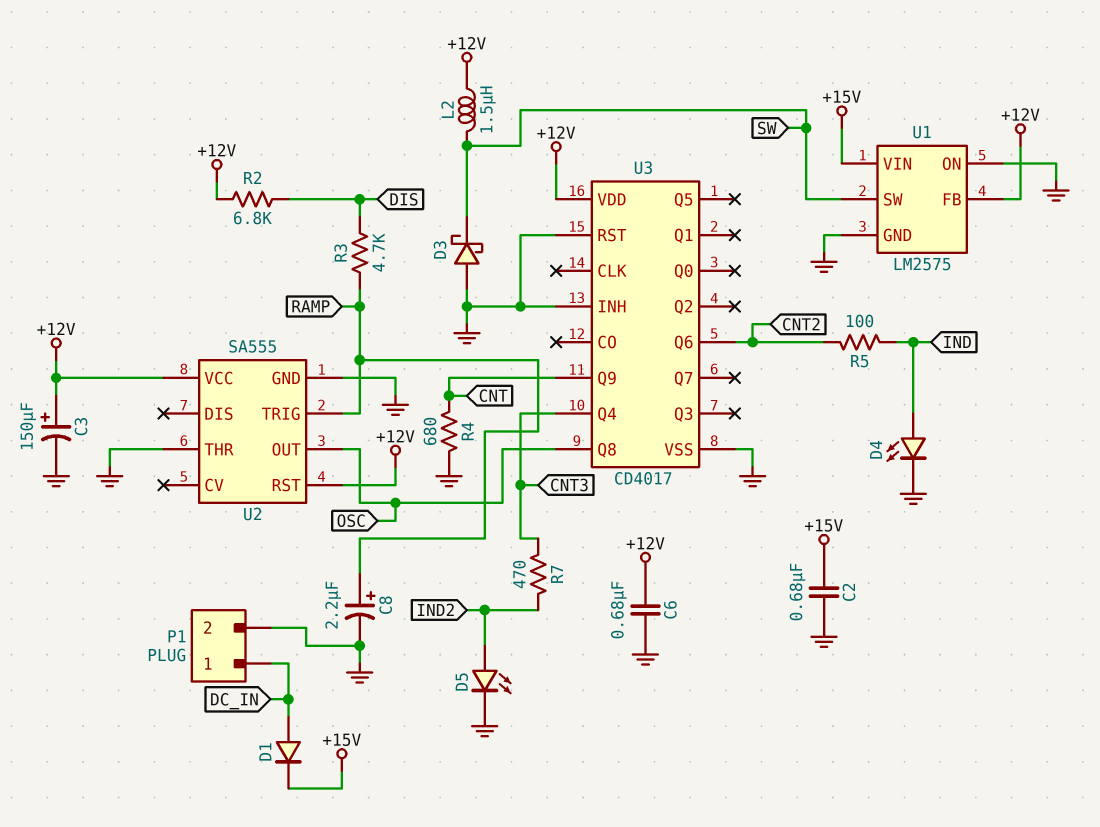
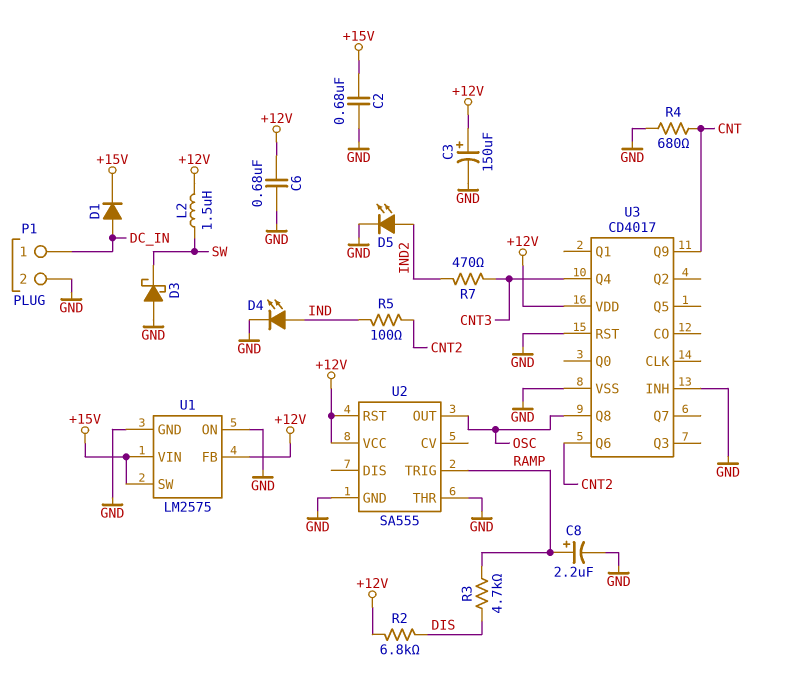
U1 pin SW: SW -> +15V

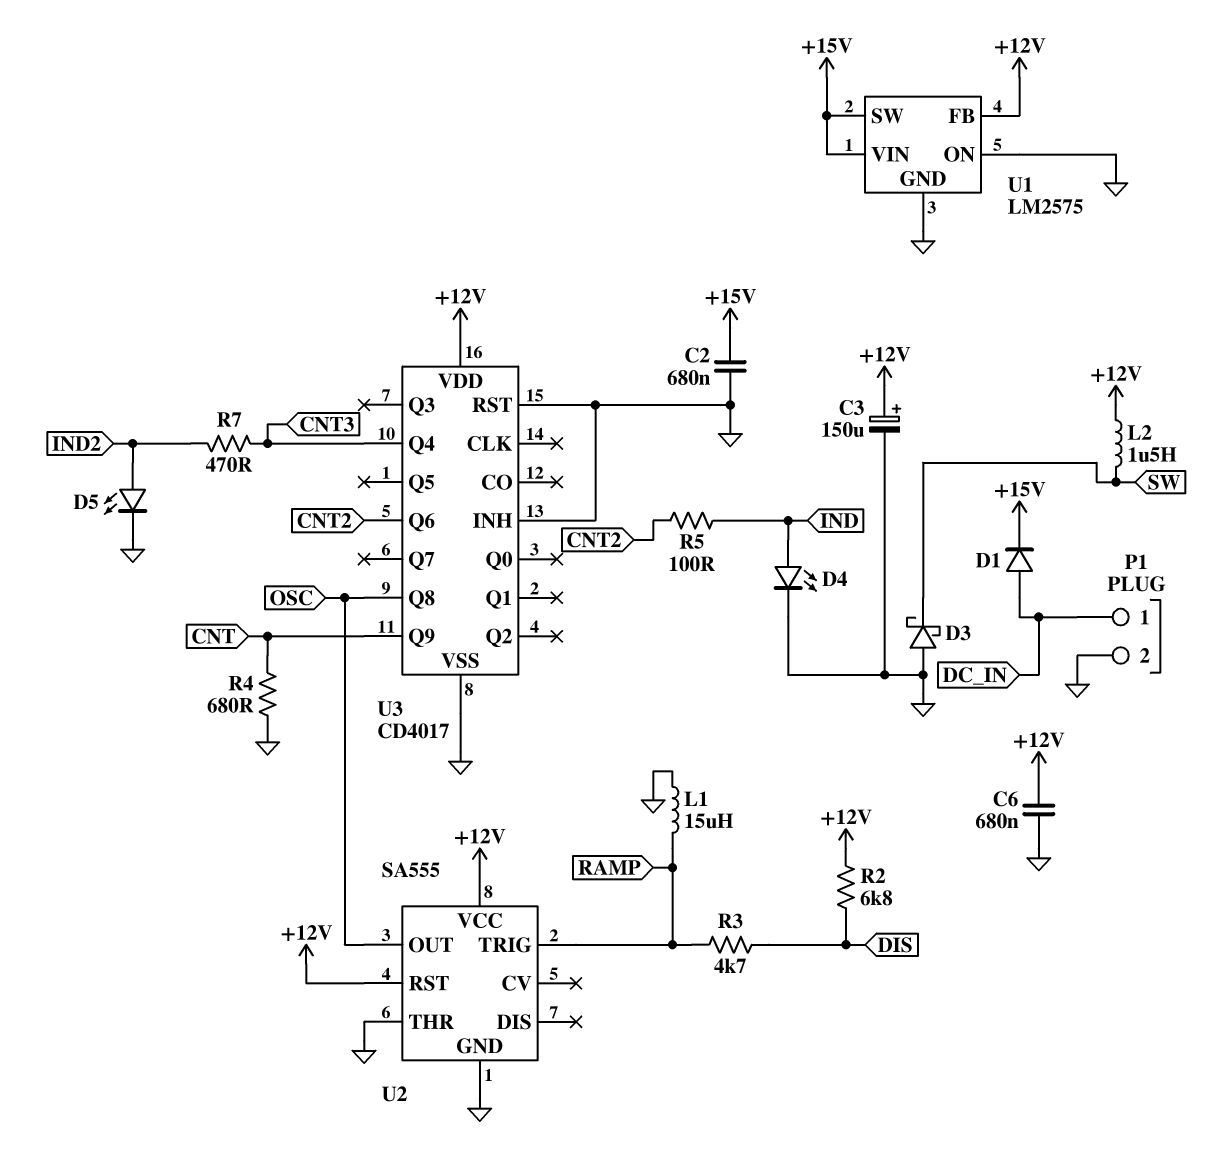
C8: 2.2uF (plus RAMP, minus GND) -> none
L1: none -> 15uH (GND, RAMP)

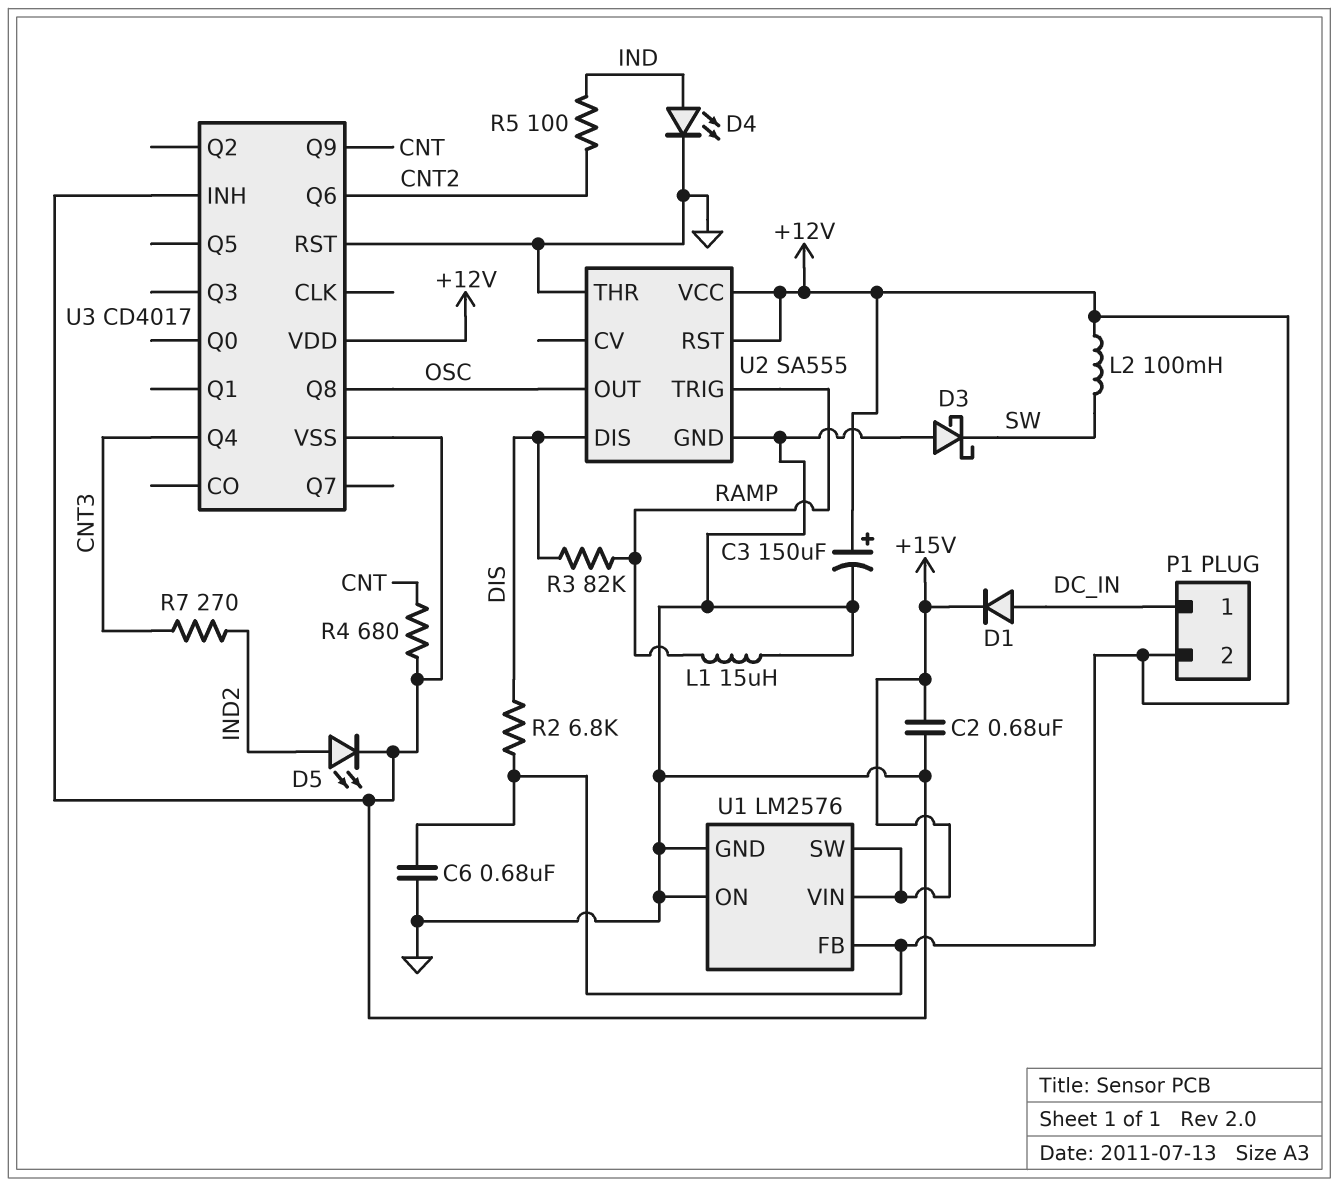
L2: 1.5uH (+12V, SW) -> 100mH (+12V, SW)
P1 pin 2: GND -> +12V
R3: 4.7k (DIS, RAMP) -> 82k (DIS, RAMP)
R7: 470 (CNT3, IND2) -> 270 (CNT3, IND2)
U1: LM2575 -> LM2576
U2 pin DIS: none -> DIS

